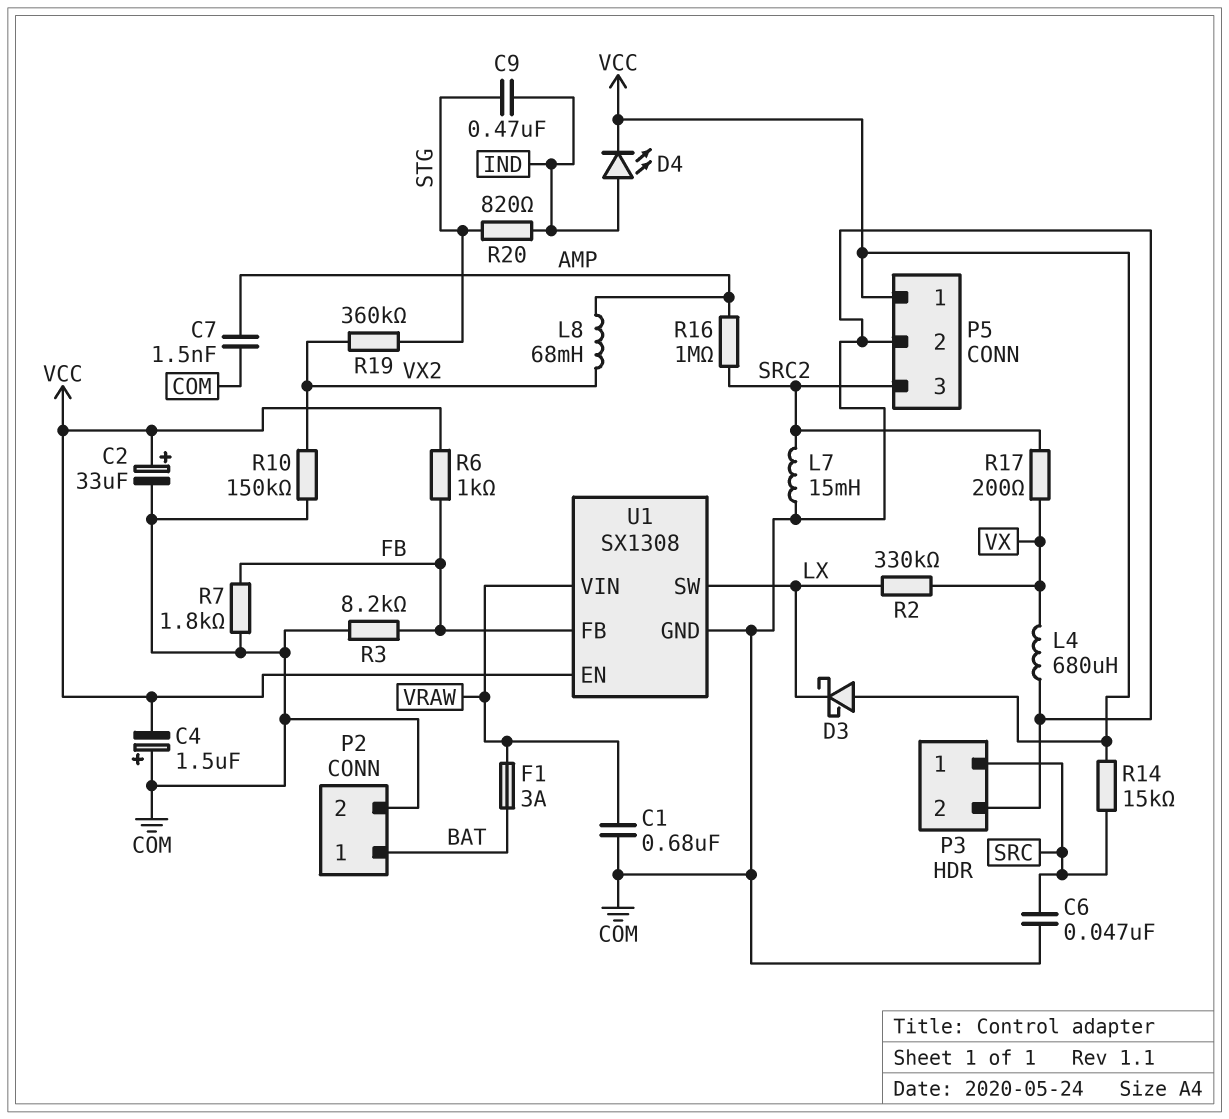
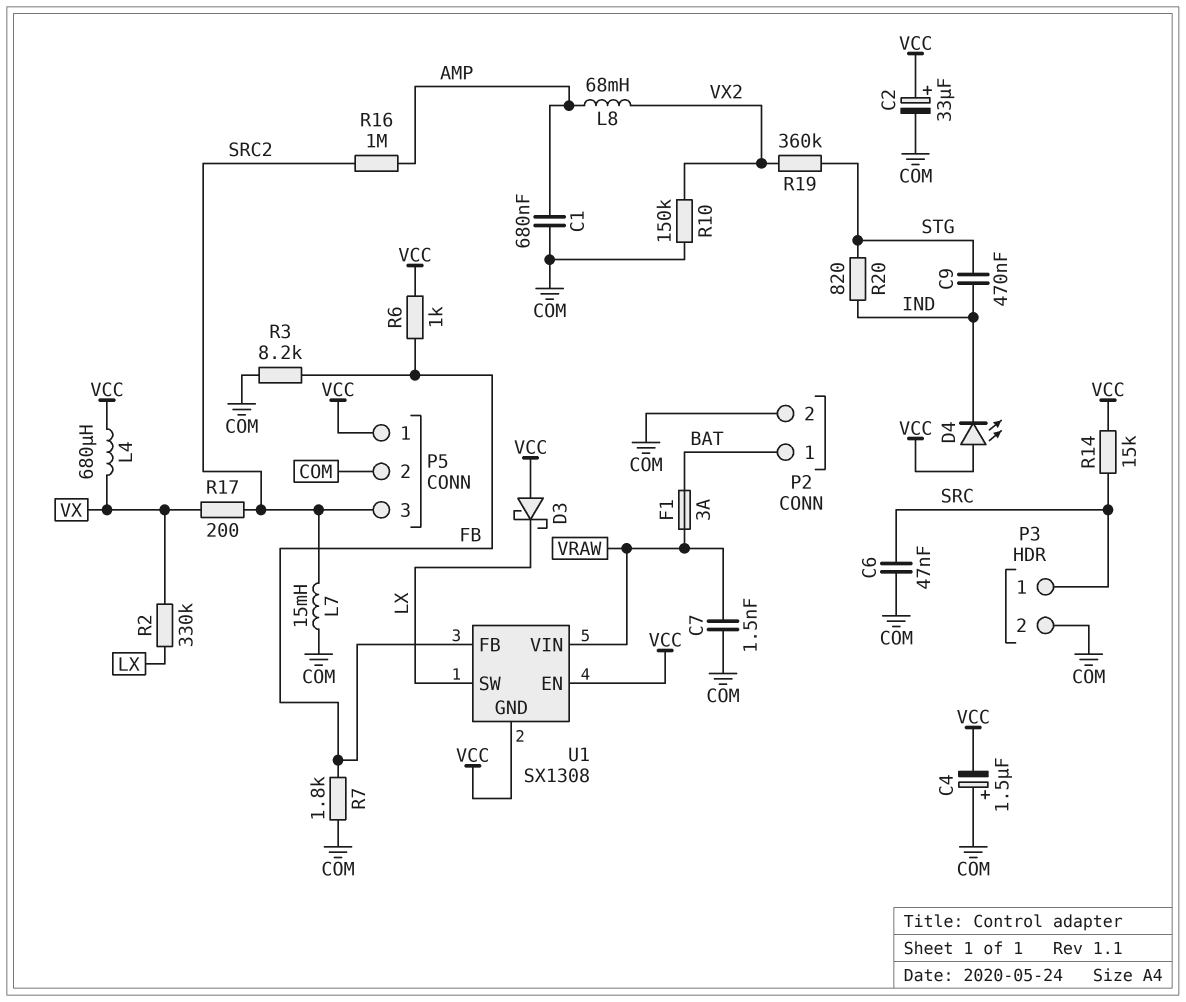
C1: 680nF (COM, VRAW) -> 680nF (AMP, COM)
C7: 1.5nF (AMP, COM) -> 1.5nF (COM, VRAW)
D4: LED (A IND, K VCC) -> LED (A VCC, K IND)
L4: 680uH (COM, VX) -> 680uH (VCC, VX)
U1 pin GND: COM -> VCC

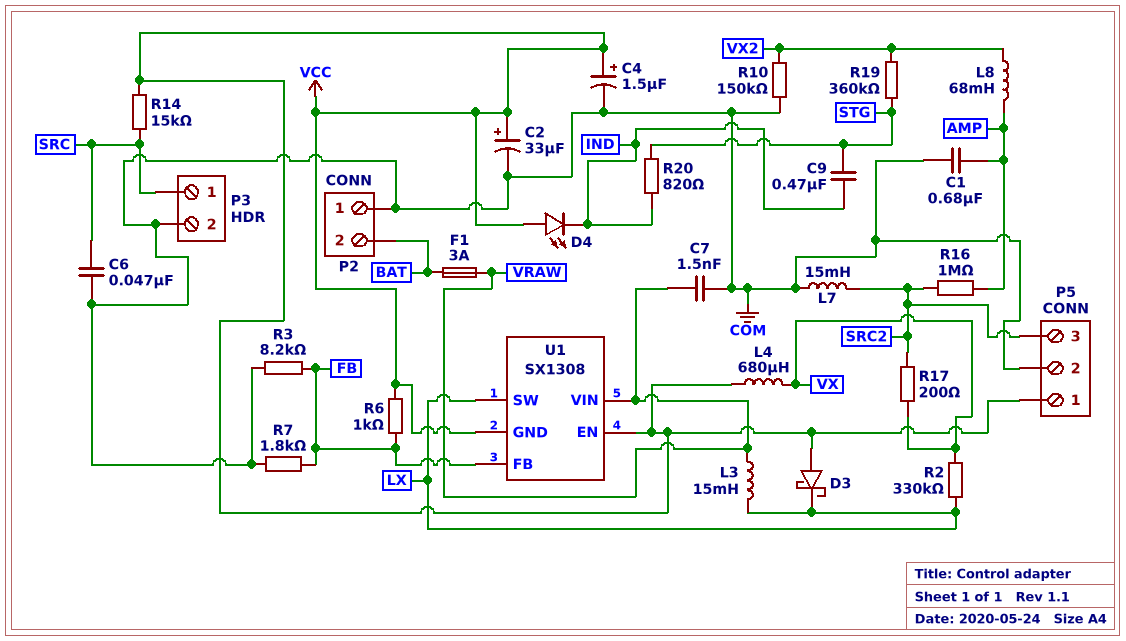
C4: 1.5uF (plus COM, minus VCC) -> 1.5uF (plus VCC, minus COM)
L3: none -> 15mH (LX, VRAW)
P2 pin 1: BAT -> COM
P2 pin 2: COM -> BAT

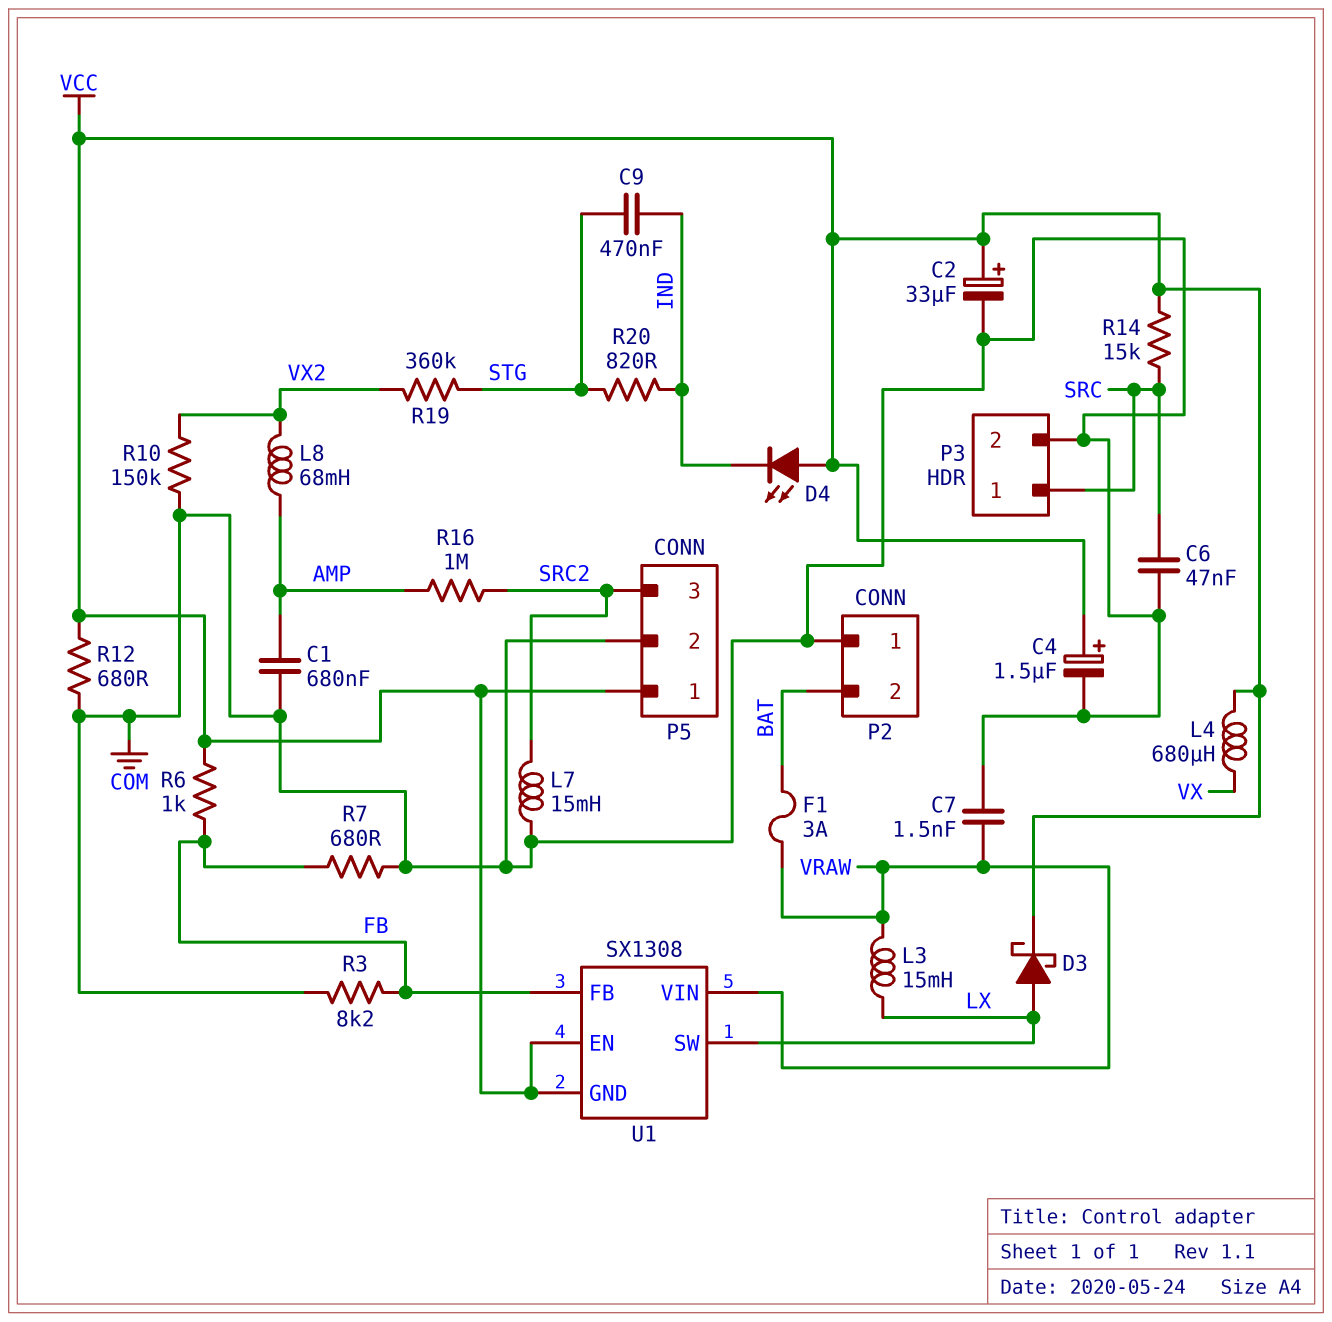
D3: schottky (A VCC, K LX) -> schottky (A LX, K VCC)
R2: 330k (LX, VX) -> none
R7: 1.8k (COM, FB) -> 680 (COM, FB)
R12: none -> 680 (COM, VCC)
R17: 200 (SRC2, VX) -> none

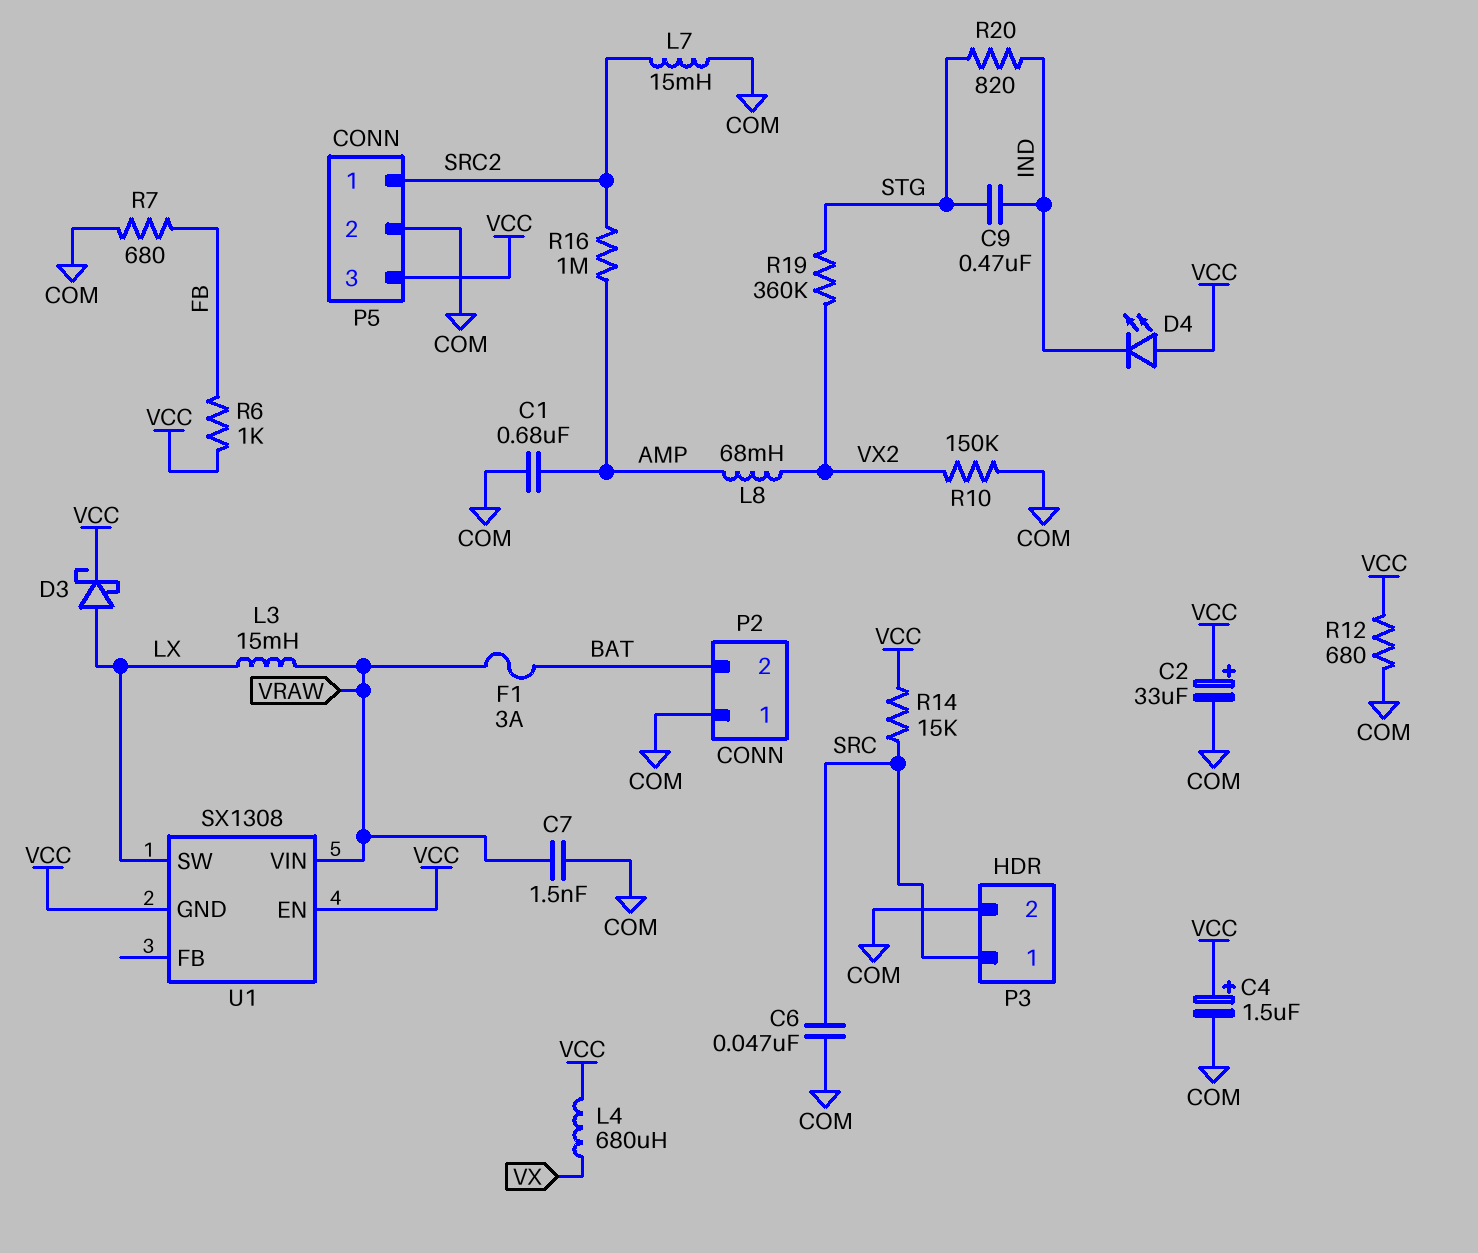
P5 pin 1: VCC -> SRC2
P5 pin 3: SRC2 -> VCC
R3: 8.2k (COM, FB) -> none
U1 pin FB: FB -> none

